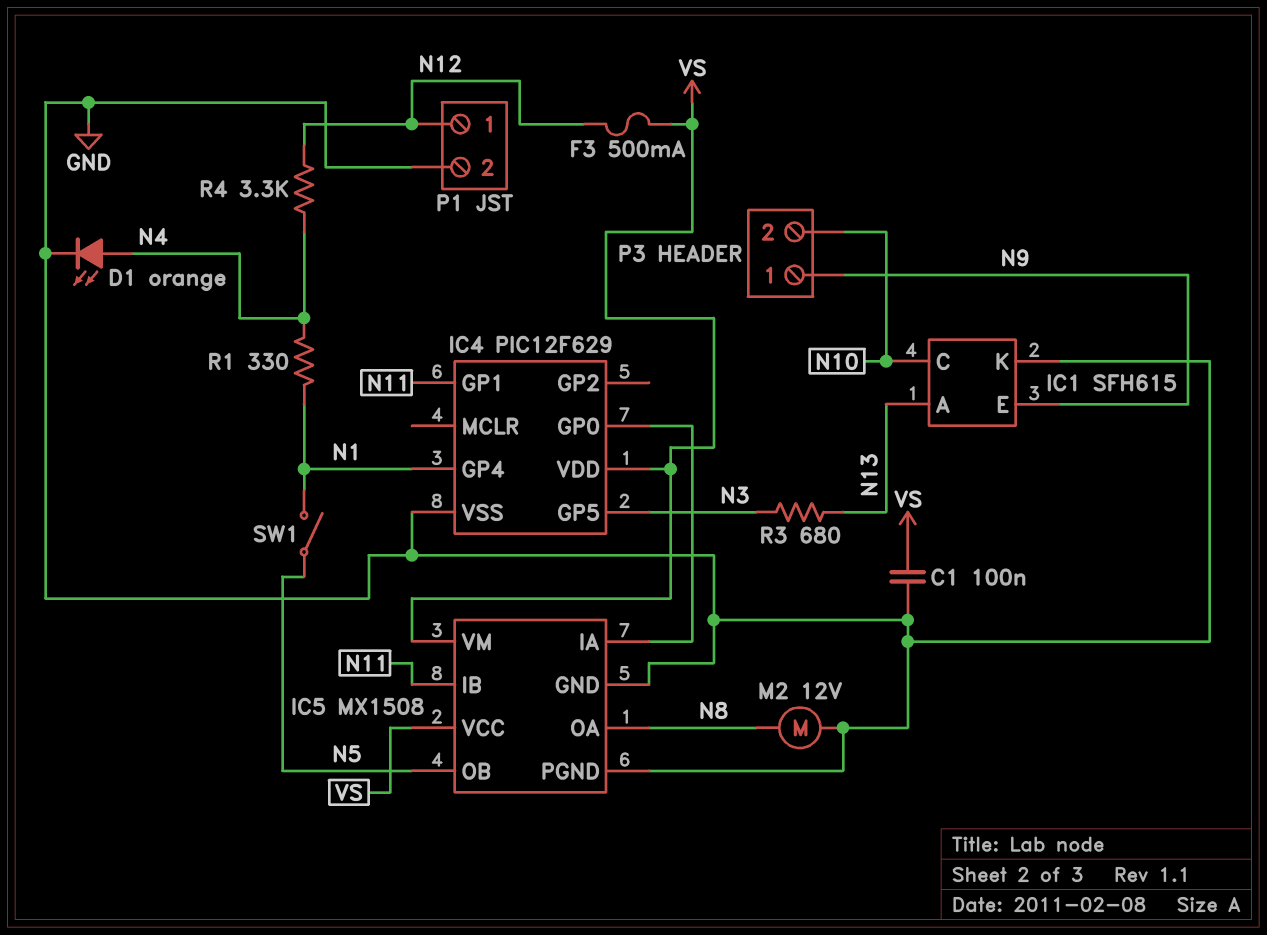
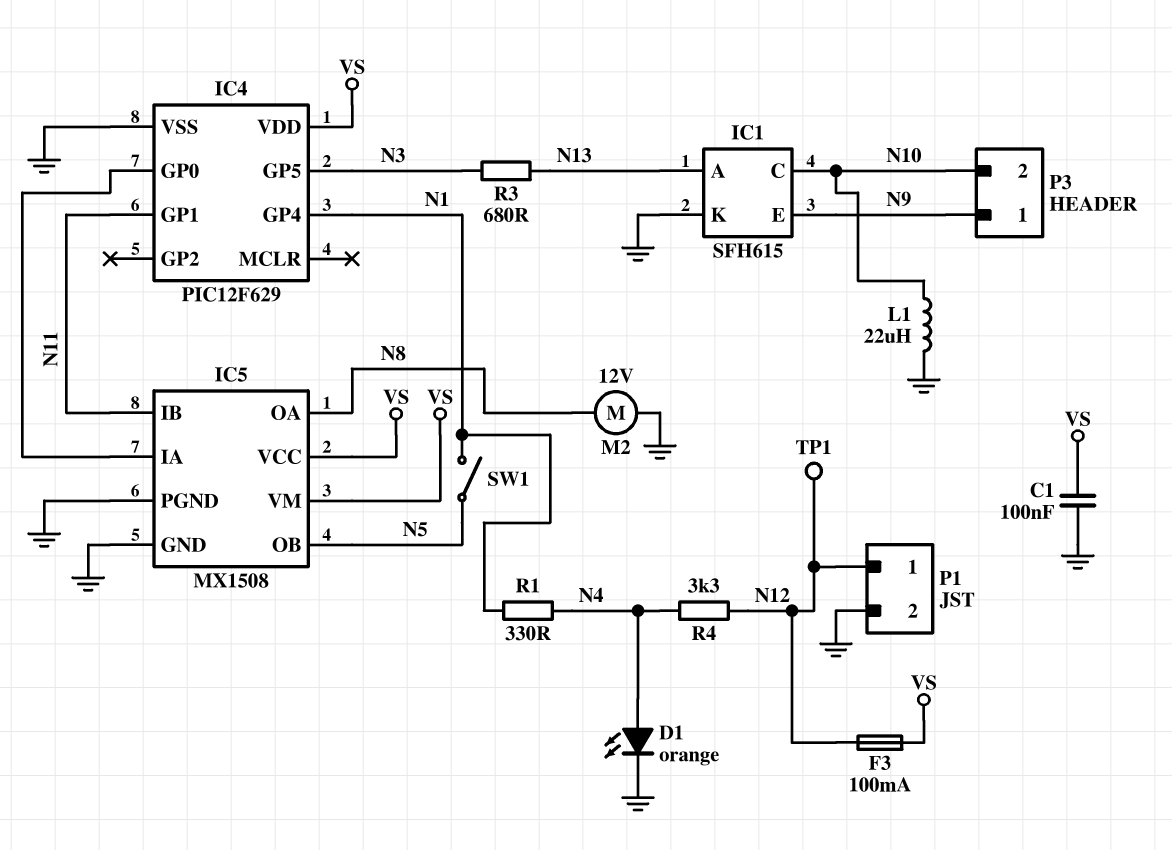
F3: 500mA (N12, VS) -> 100mA (N12, VS)
L1: none -> 22uH (GND, N10)
TP1: none -> test point (N12)

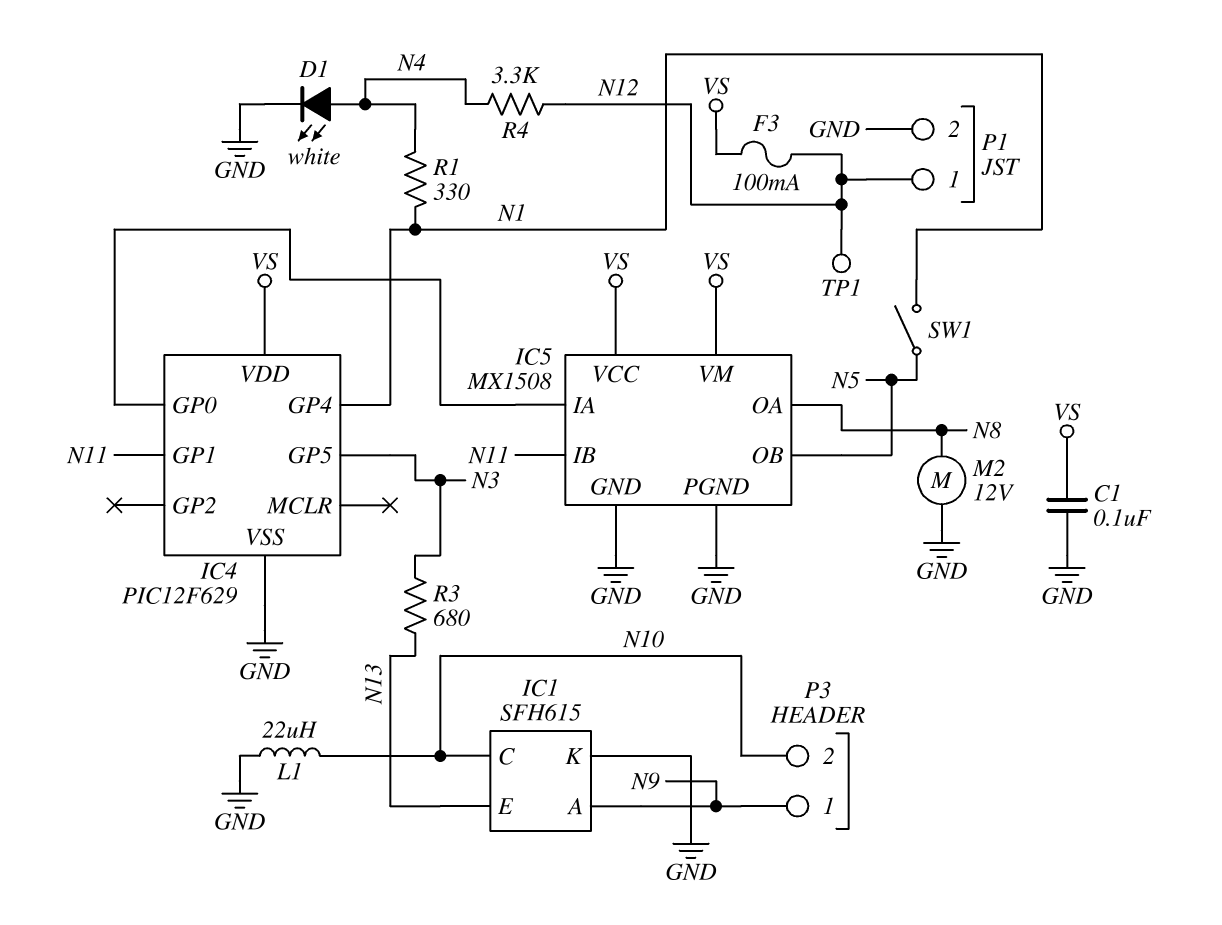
D1: LED orange (A N4, K GND) -> LED white (A N4, K GND)
IC1 pin A: N13 -> N9
IC1 pin E: N9 -> N13

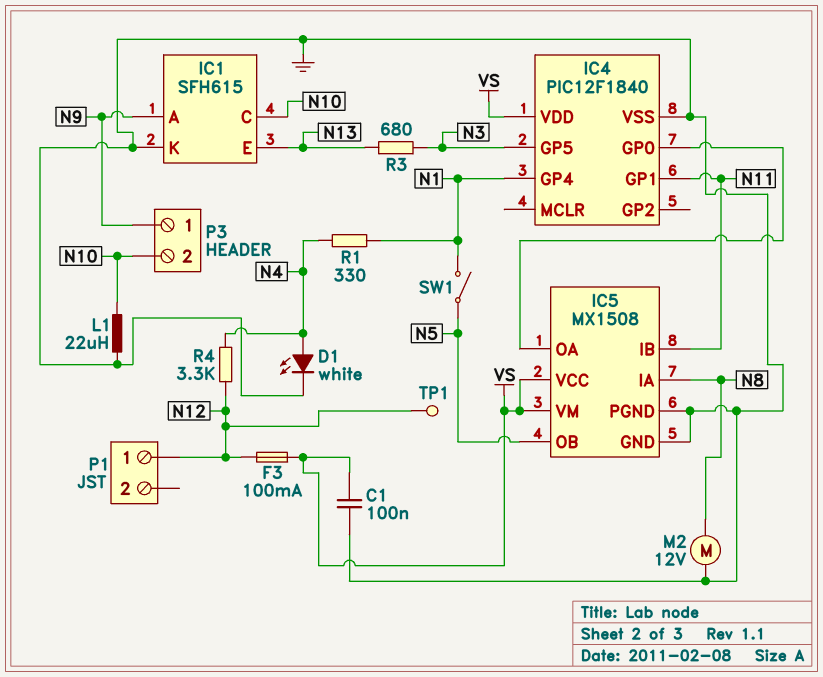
IC4: PIC12F629 -> PIC12F1840
IC5 pin IA: IC4/GP0 -> N8
IC5 pin OA: N8 -> IC4/GP0
P1 pin 2: GND -> none

